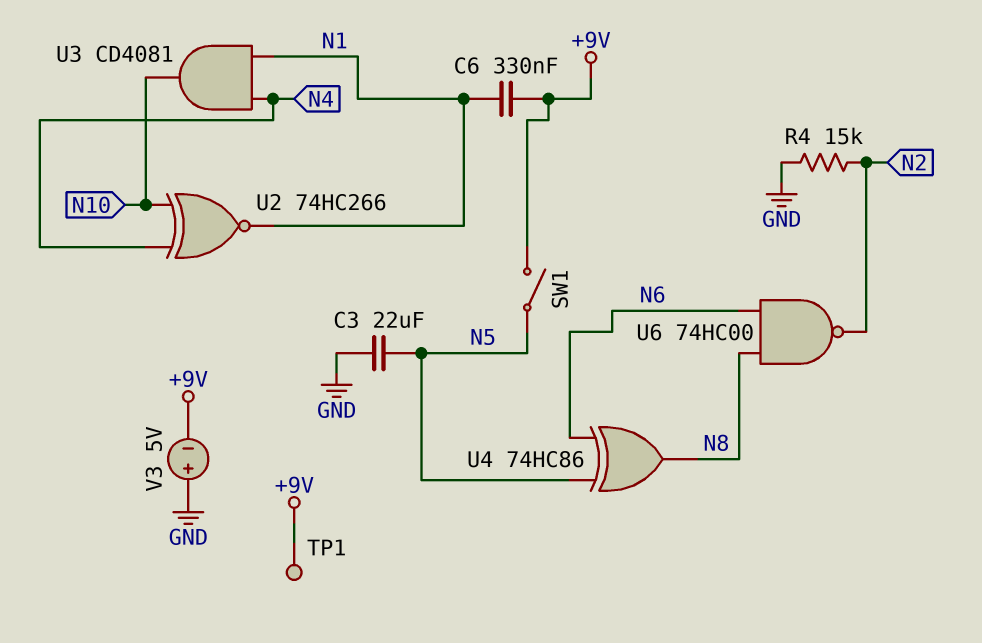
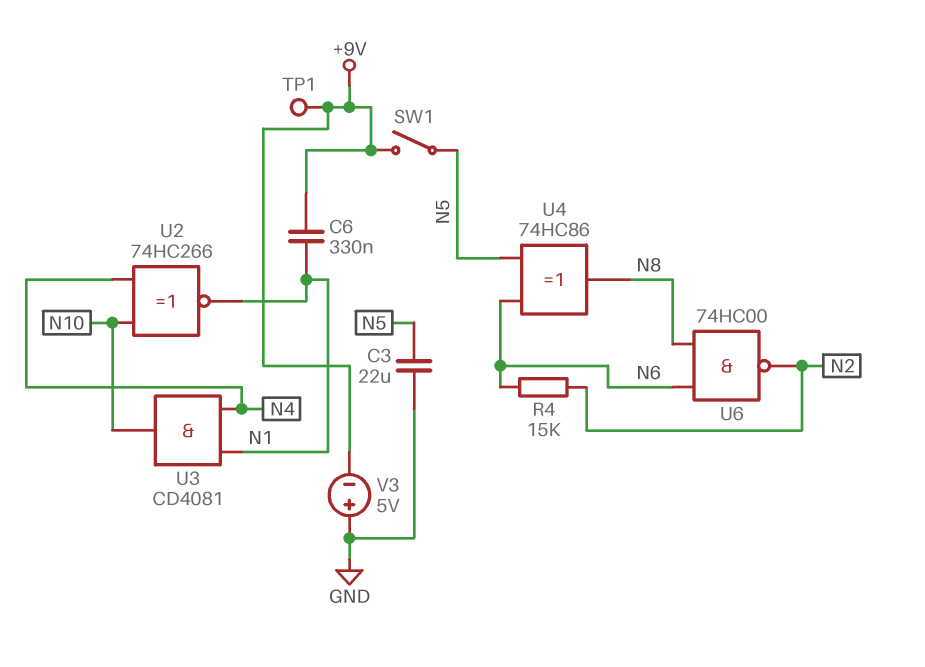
R4: 15k (GND, N2) -> 15k (N2, N6)

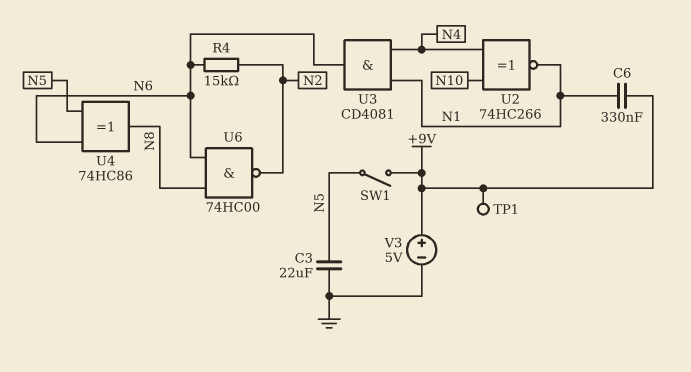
U3: AND CD4081 (in N1, in N4, out N10) -> AND CD4081 (in N1, in N4, out N6)
V3: 5V (plus GND, minus +9V) -> 5V (plus +9V, minus GND)

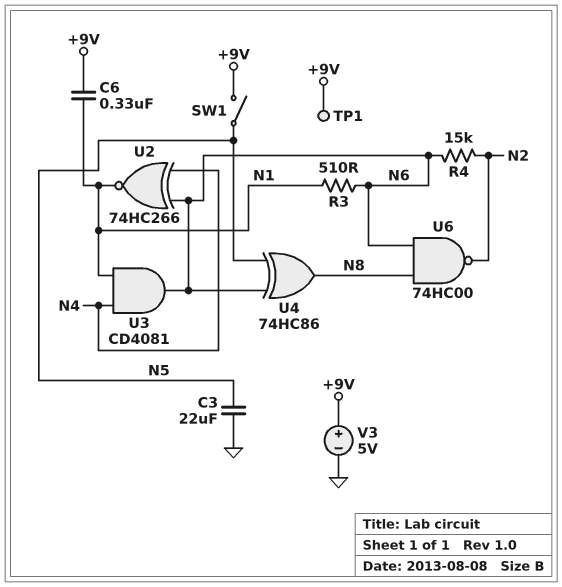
R3: none -> 510 (N1, N6)
U2: XNOR 74HC266 (in N4, in N10, out N1) -> XNOR 74HC266 (in N4, in N6, out N1)

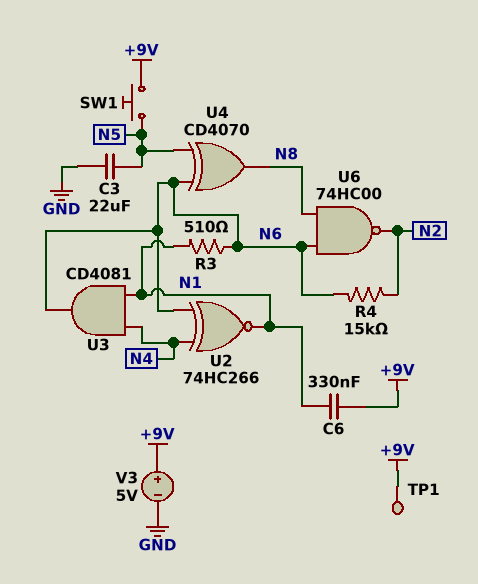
SW1: switch (+9V, N5) -> button (+9V, N5)
U4: XOR 74HC86 (in N5, in N6, out N8) -> XOR CD4070 (in N5, in N6, out N8)

